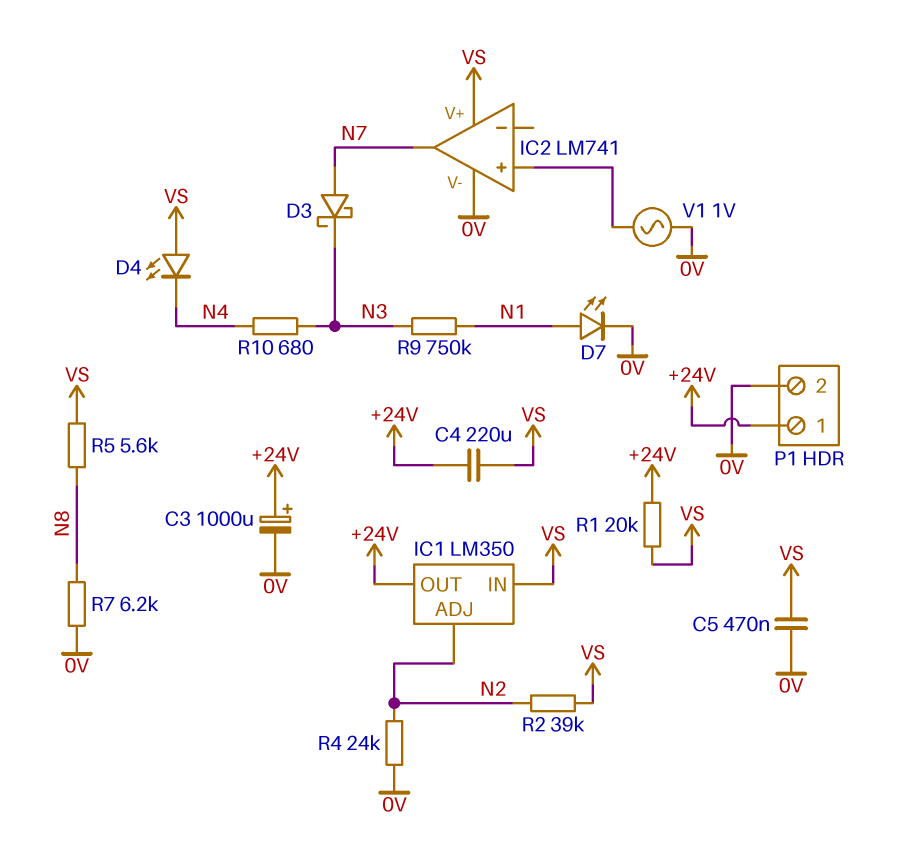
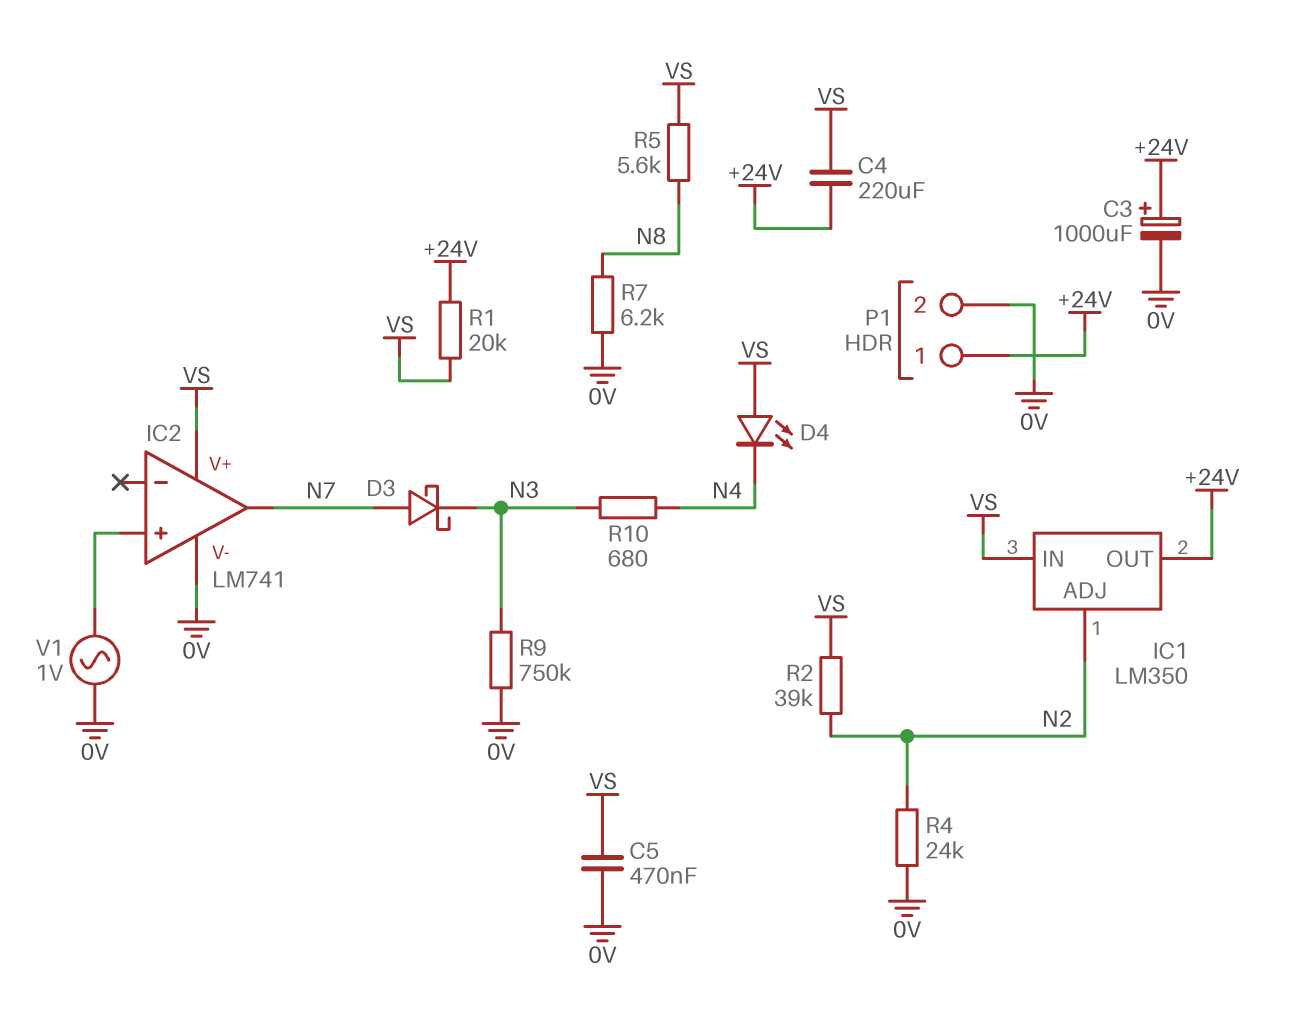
D7: LED (A N1, K 0V) -> none
R9: 750k (N1, N3) -> 750k (0V, N3)

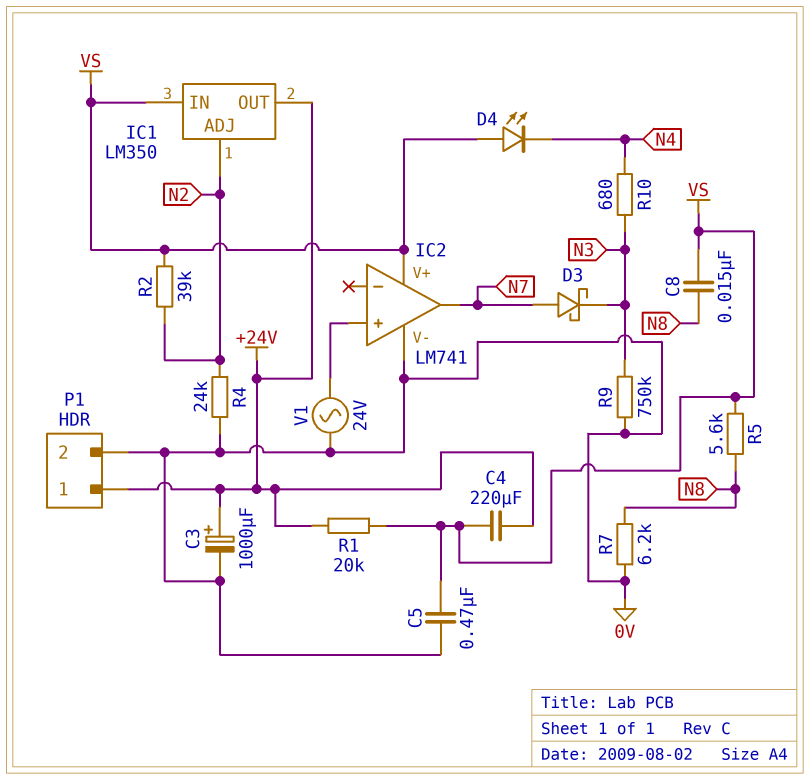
C8: none -> 15nF (N8, VS)
V1: AC 1V (0V, IC2/in+) -> AC 24V (0V, IC2/in+)

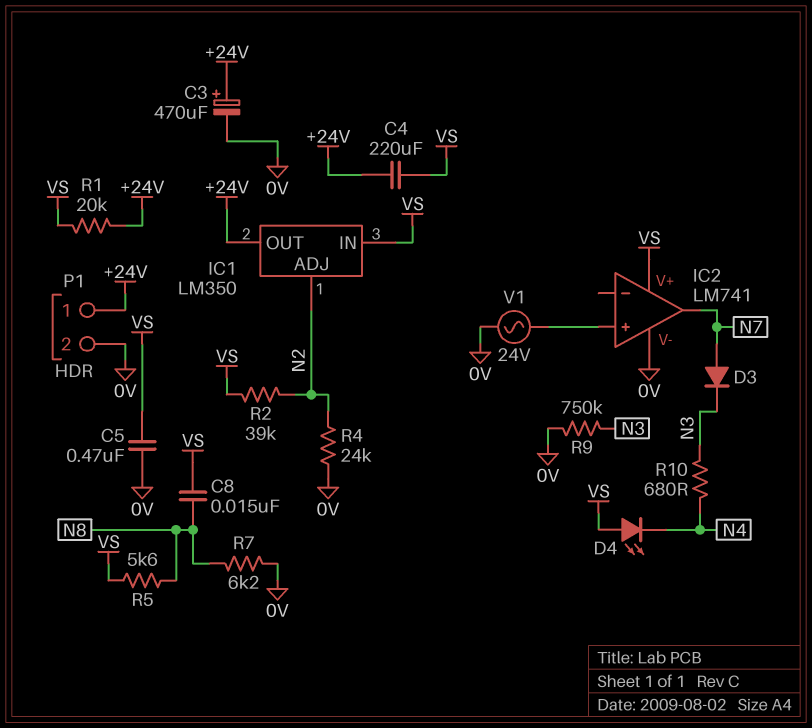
C3: 1000uF (plus +24V, minus 0V) -> 470uF (plus +24V, minus 0V)
D3: schottky (A N7, K N3) -> diode (A N7, K N3)

